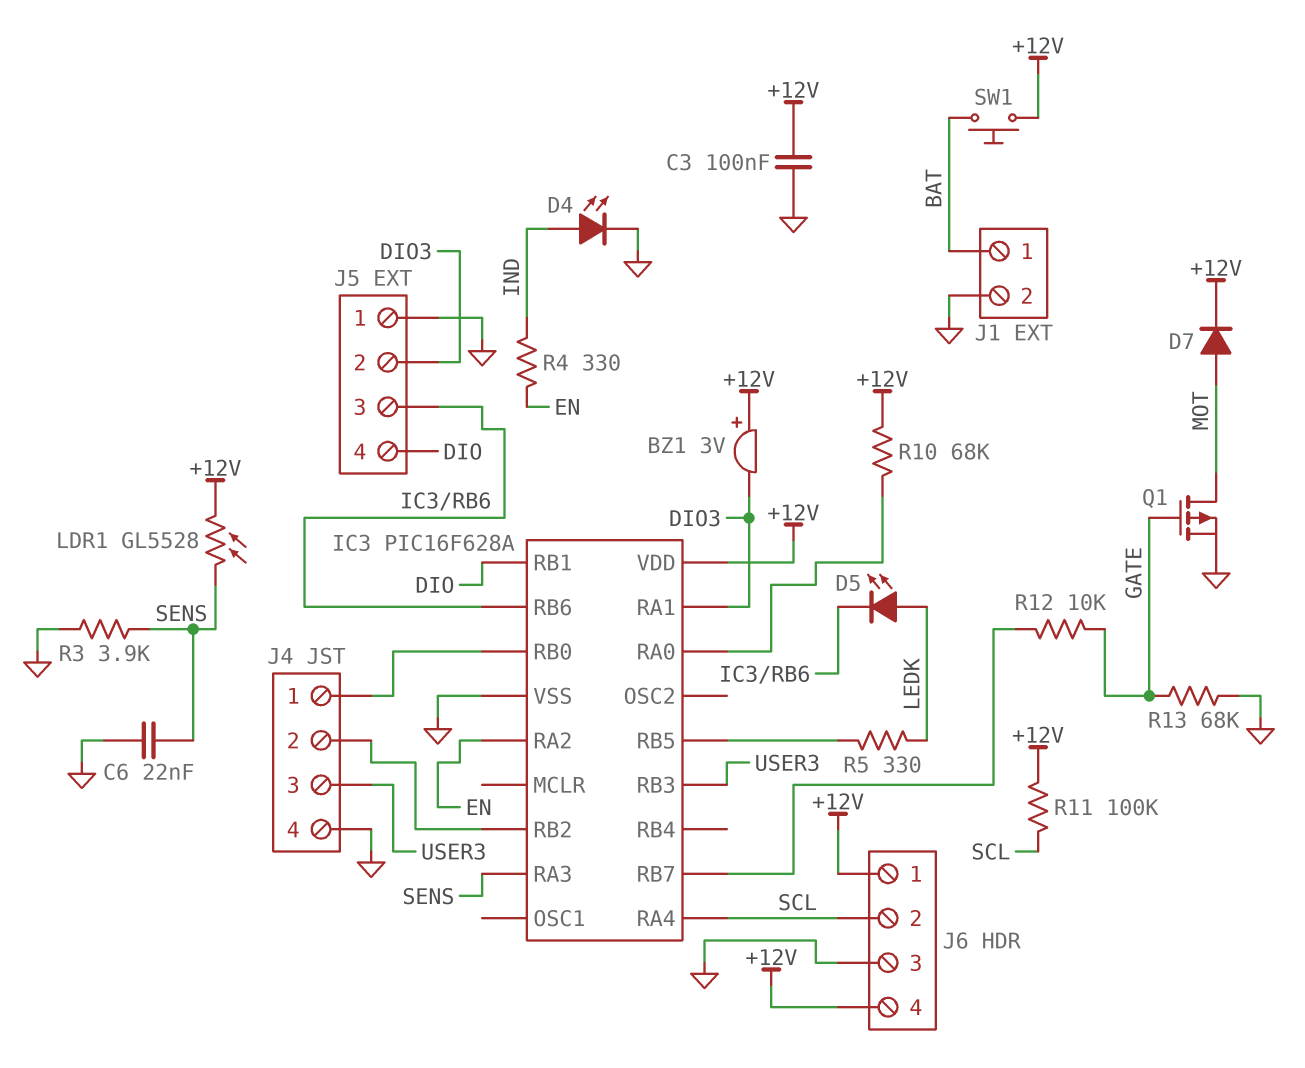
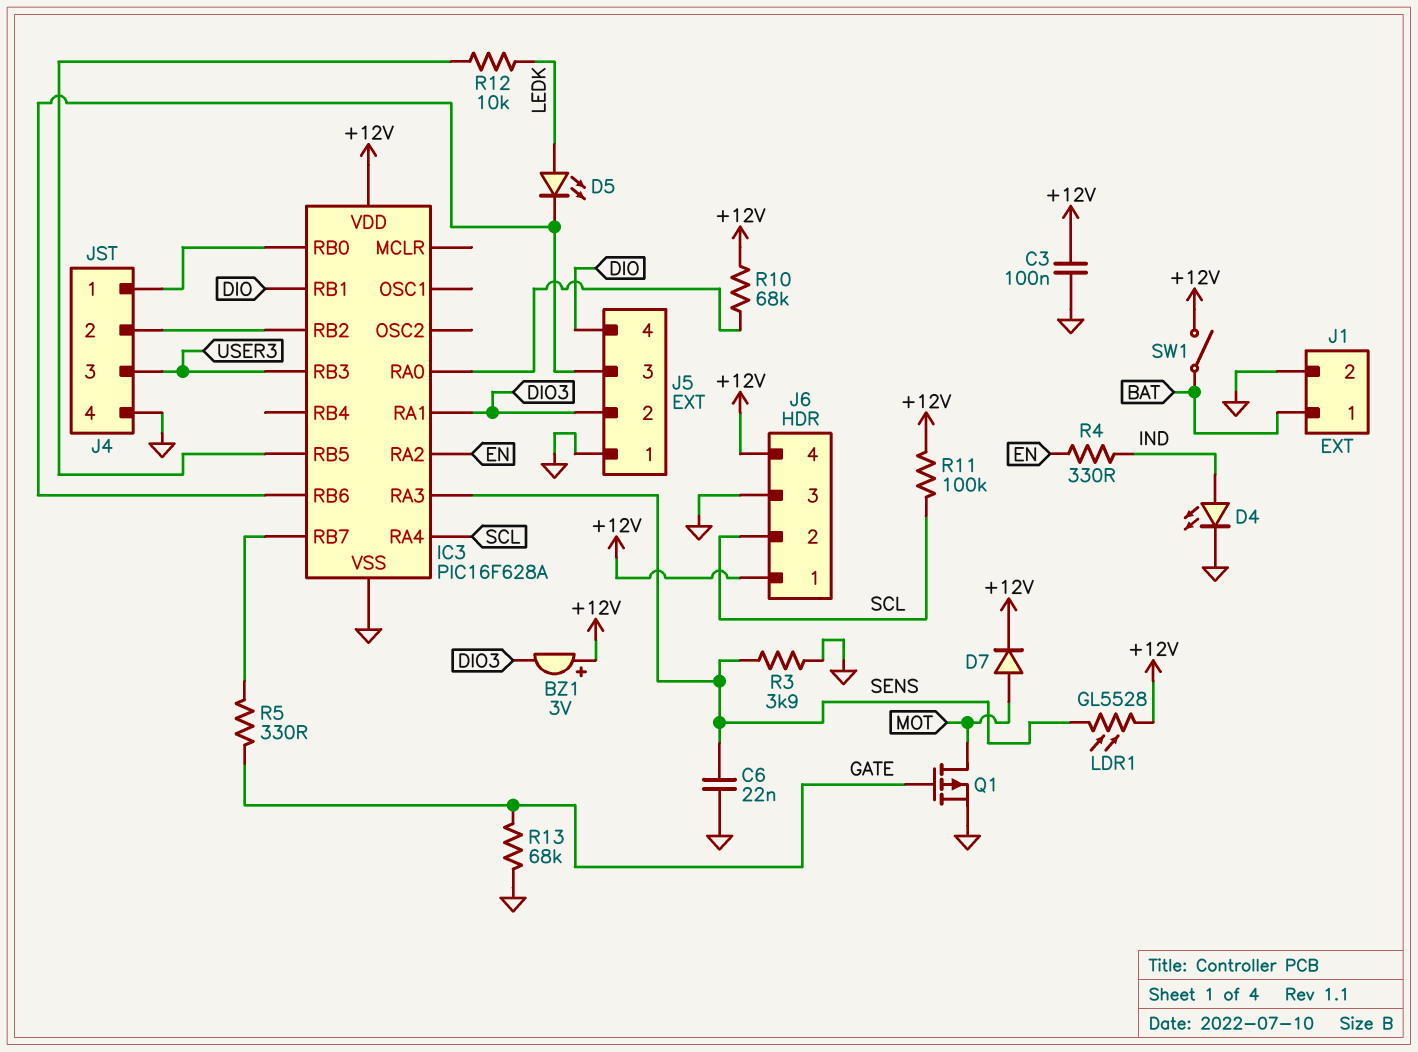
R5: 330 (IC3/RB5, LEDK) -> 330 (GATE, IC3/RB7)
R12: 10k (GATE, IC3/RB7) -> 10k (IC3/RB5, LEDK)
SW1: button (+12V, BAT) -> switch (+12V, BAT)

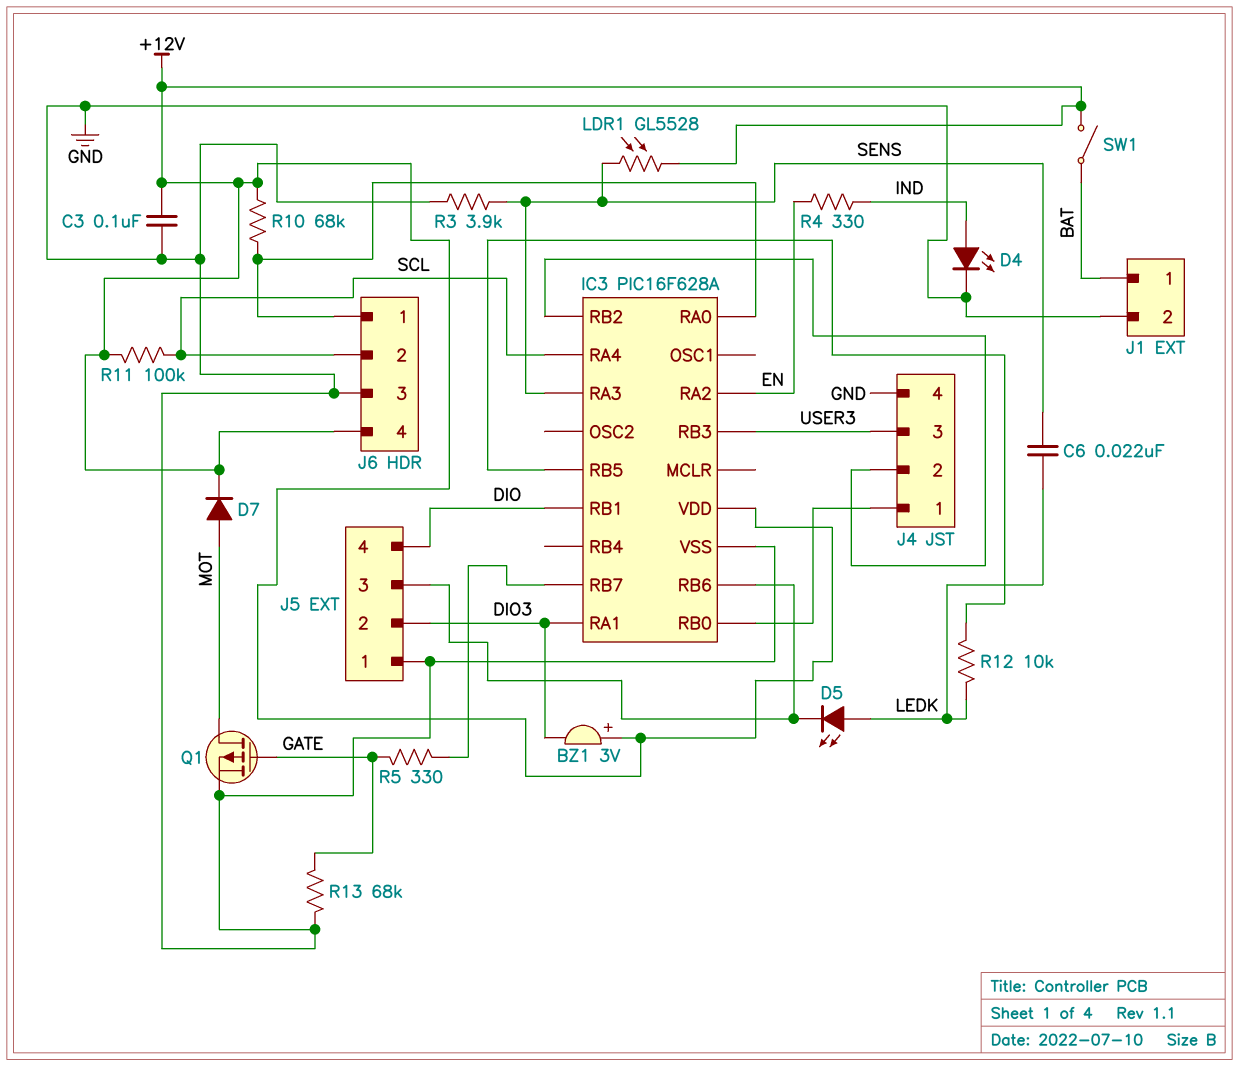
C6: 22nF (GND, SENS) -> 22nF (LEDK, SENS)
J6 pin 1: +12V -> IC3/RA0

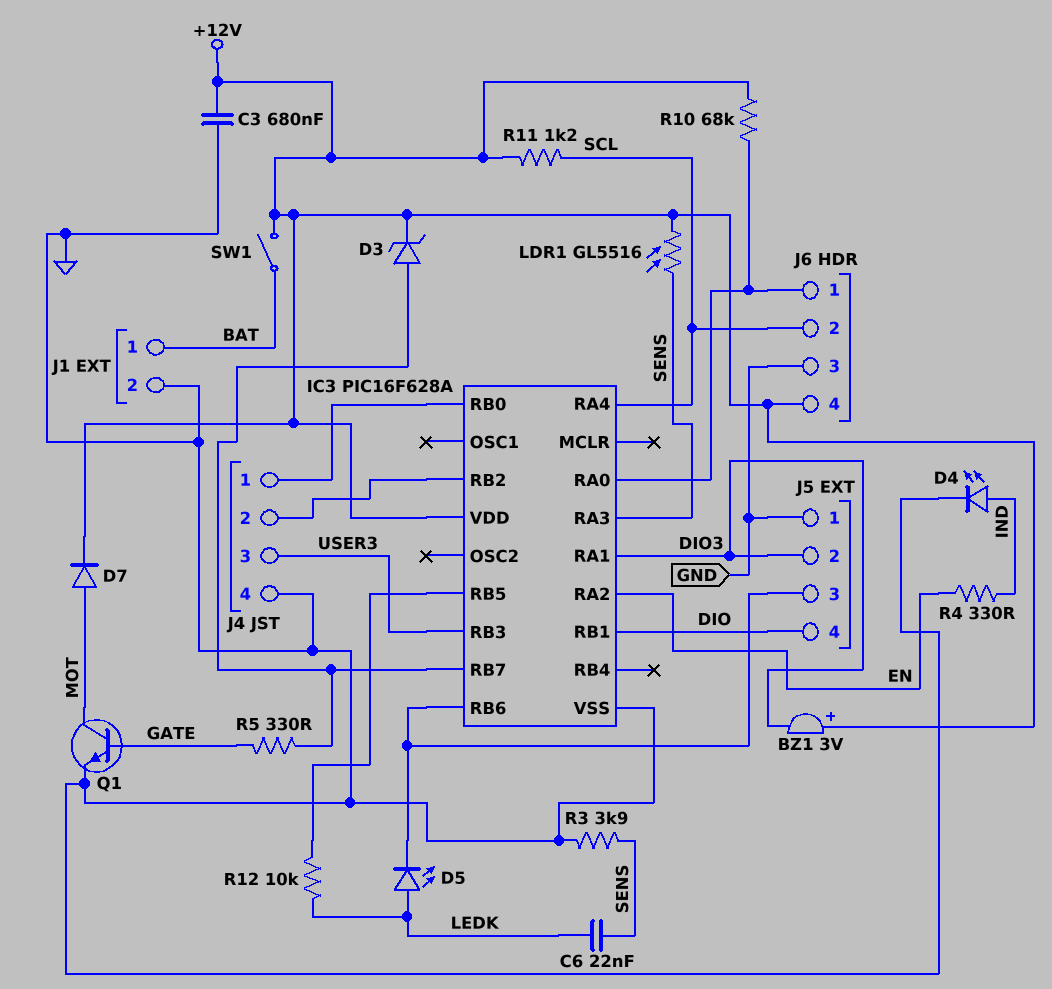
C3: 100nF (+12V, GND) -> 680nF (+12V, GND)
D3: none -> zener (A IC3/RB7, K +12V)
LDR1: GL5528 (+12V, SENS) -> GL5516 (+12V, SENS)
Q1: PMOS (G GATE, D MOT, S GND) -> NPN (B GATE, C MOT, E GND)
R11: 100k (+12V, SCL) -> 1.2k (+12V, SCL)
R13: 68k (GATE, GND) -> none

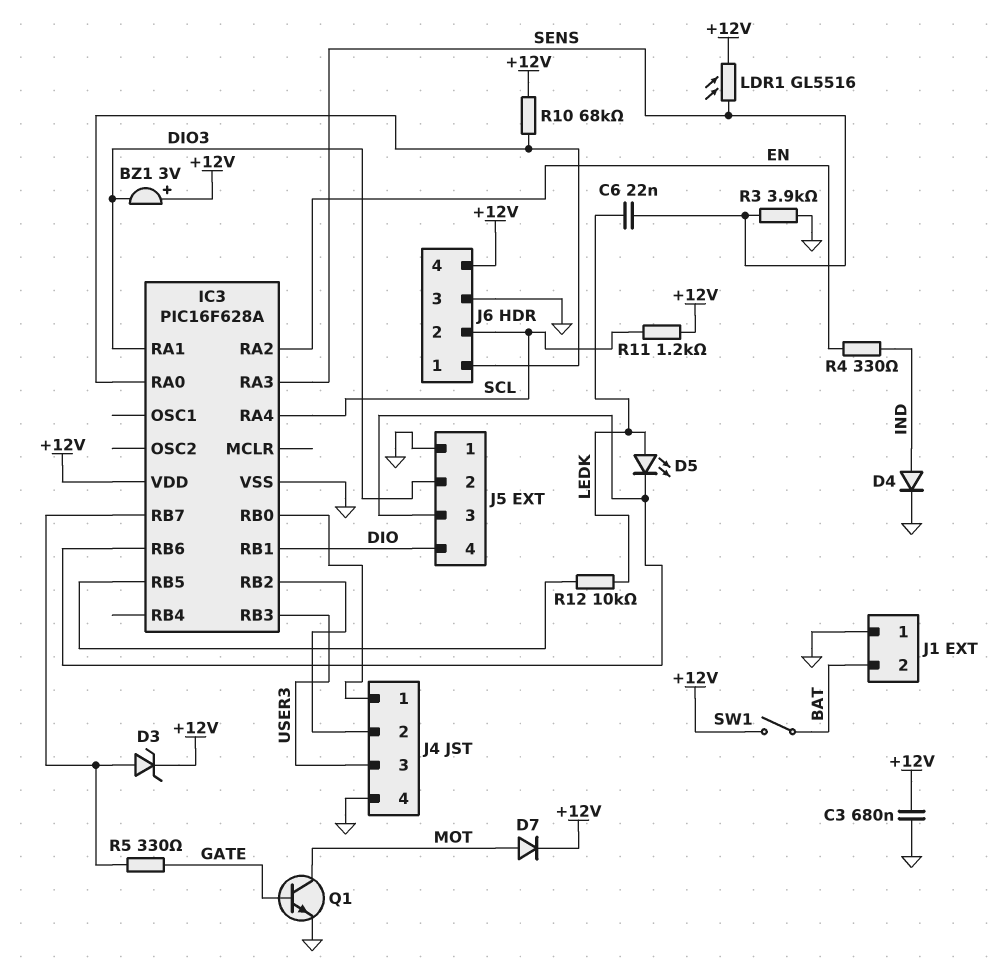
D4: LED (A IND, K GND) -> diode (A IND, K GND)
J1 pin 1: BAT -> GND
J1 pin 2: GND -> BAT

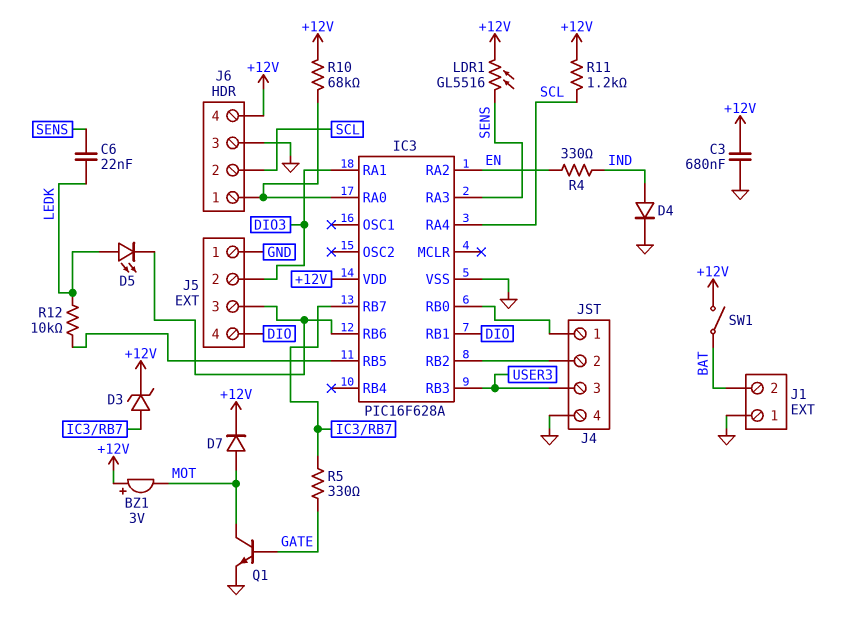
BZ1: buzzer 3V (plus +12V, minus DIO3) -> buzzer 3V (plus +12V, minus MOT)
R3: 3.9k (GND, SENS) -> none

